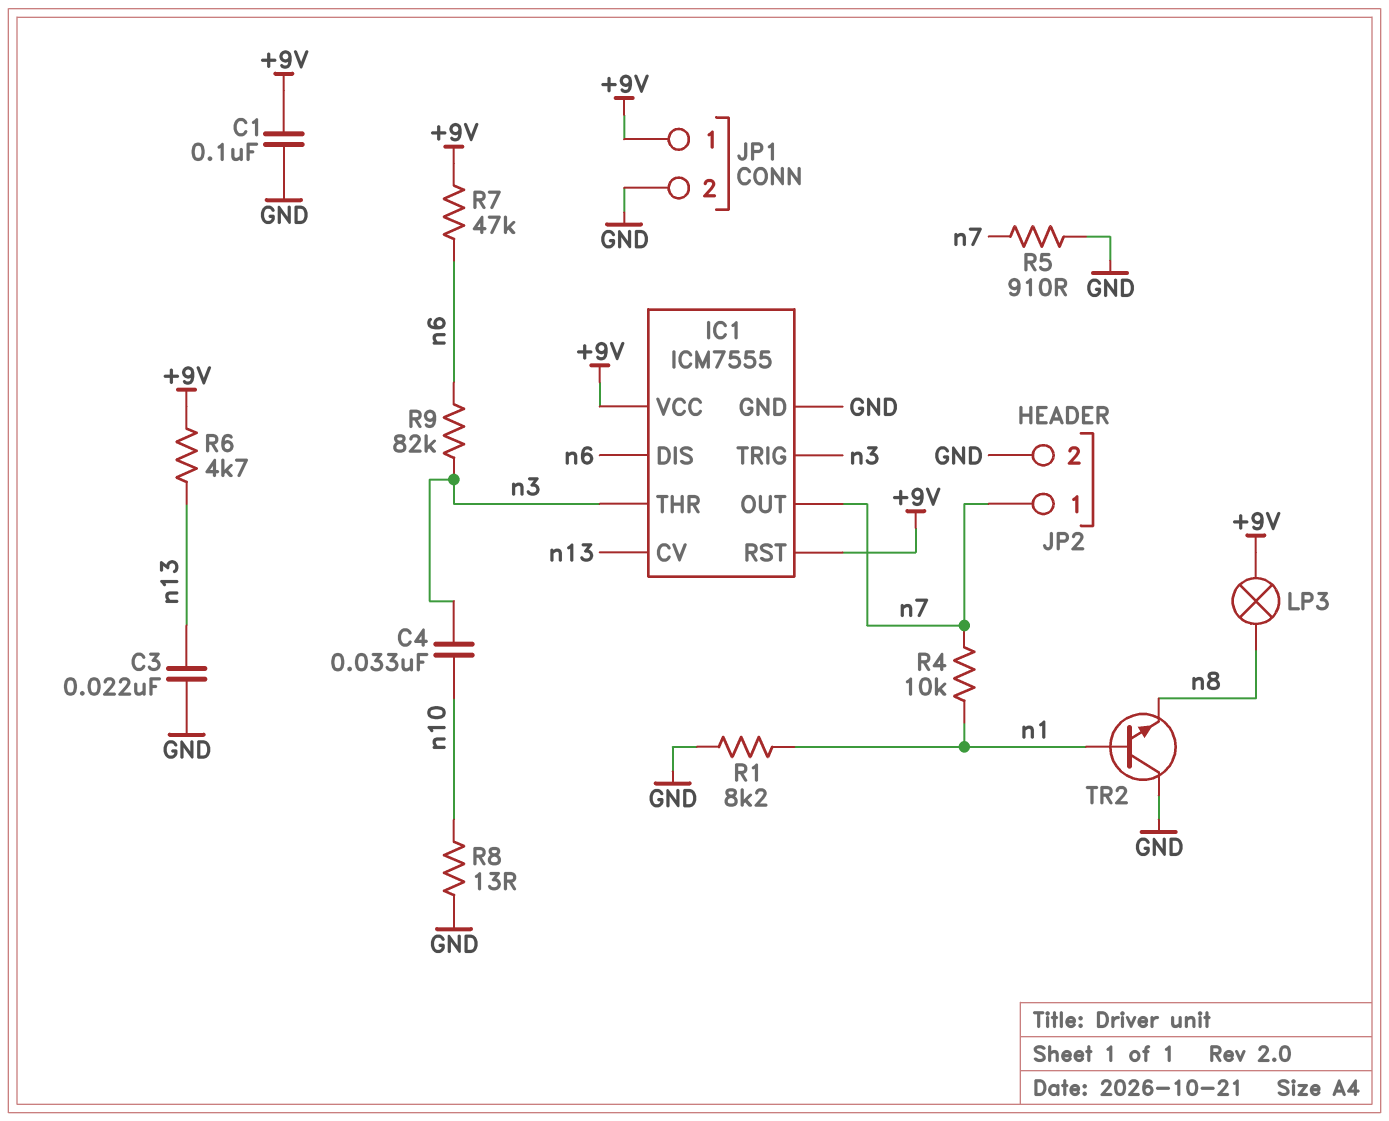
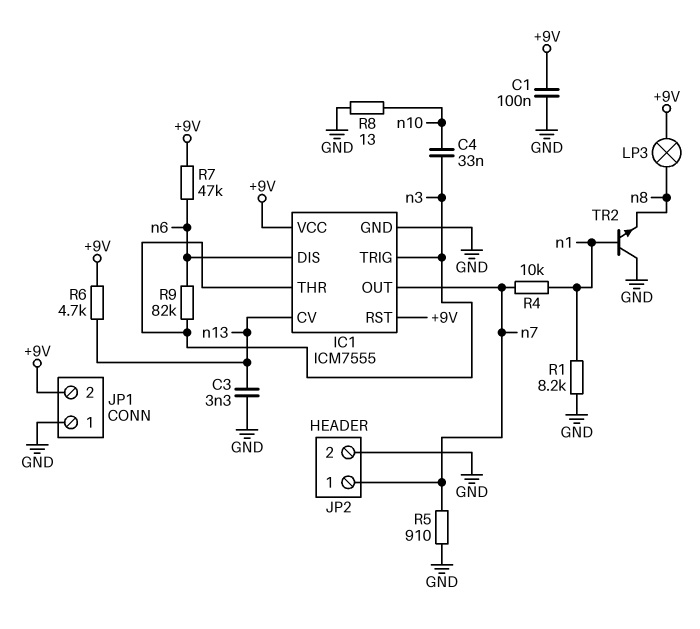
C3: 22nF (GND, n13) -> 3.3nF (GND, n13)
JP1 pin 1: +9V -> GND
JP1 pin 2: GND -> +9V

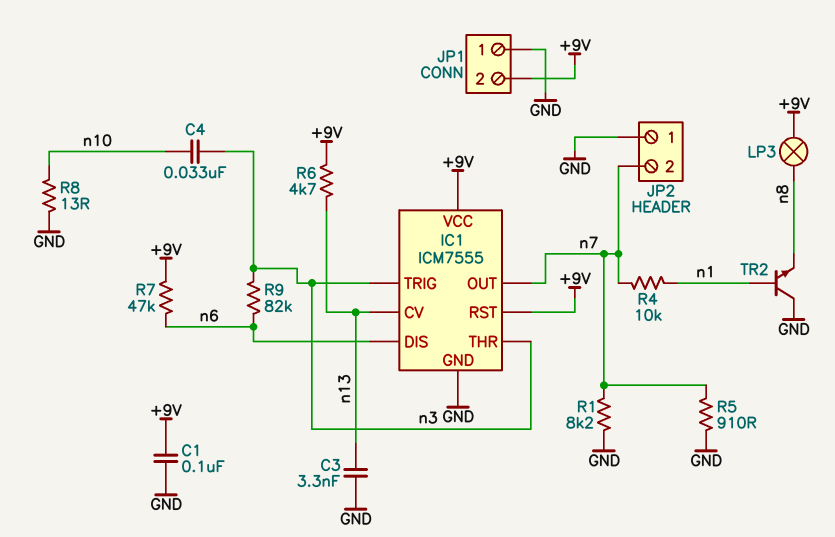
JP2 pin 1: n7 -> GND
JP2 pin 2: GND -> n7
R1: 8.2k (GND, n1) -> 8.2k (GND, n7)

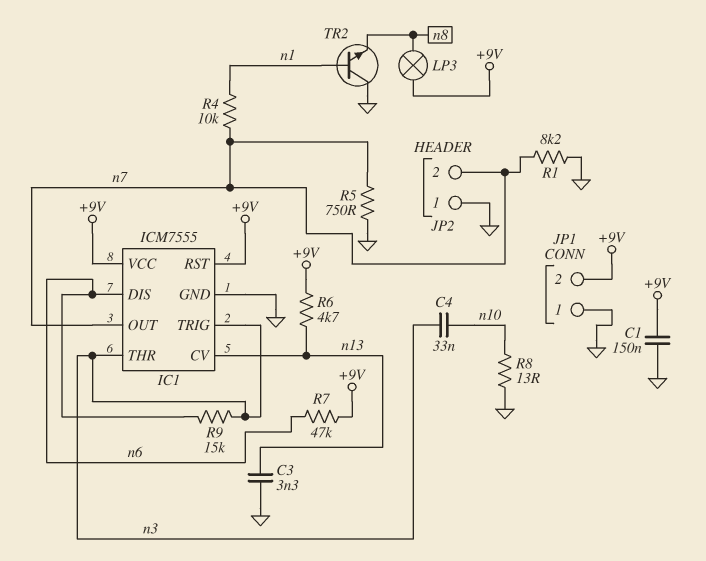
C1: 100nF (+9V, GND) -> 150nF (+9V, GND)
R5: 910 (GND, n7) -> 750 (GND, n7)
R9: 82k (n3, n6) -> 15k (n3, n6)

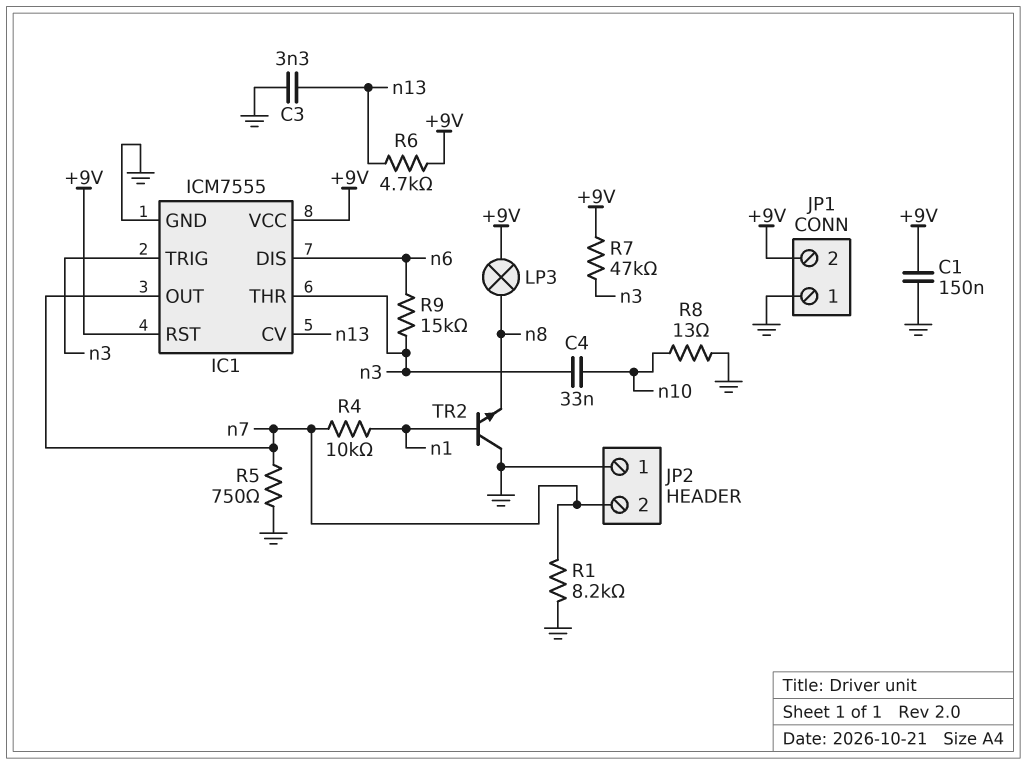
R7: 47k (+9V, n6) -> 47k (+9V, n3)

